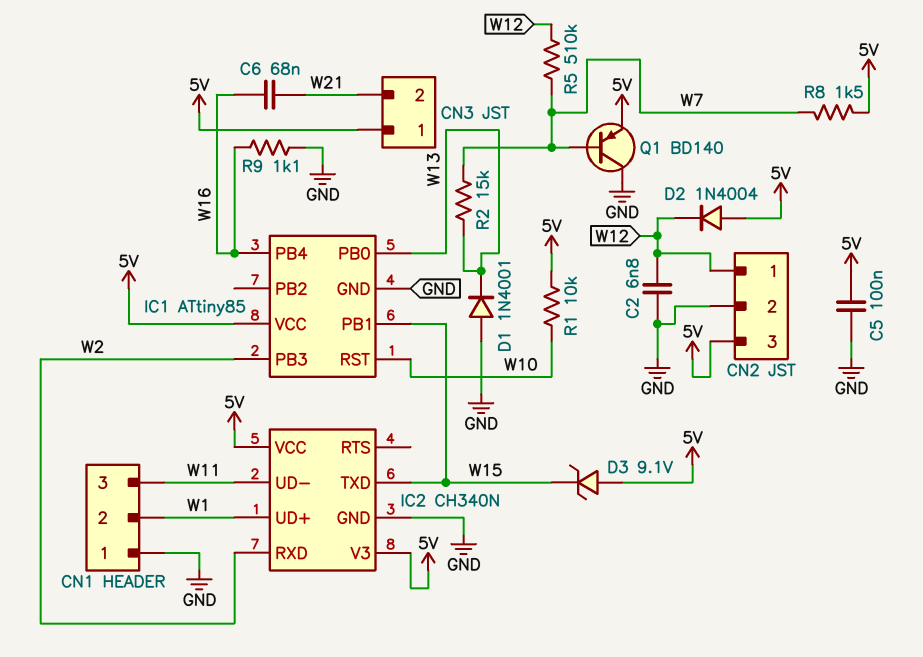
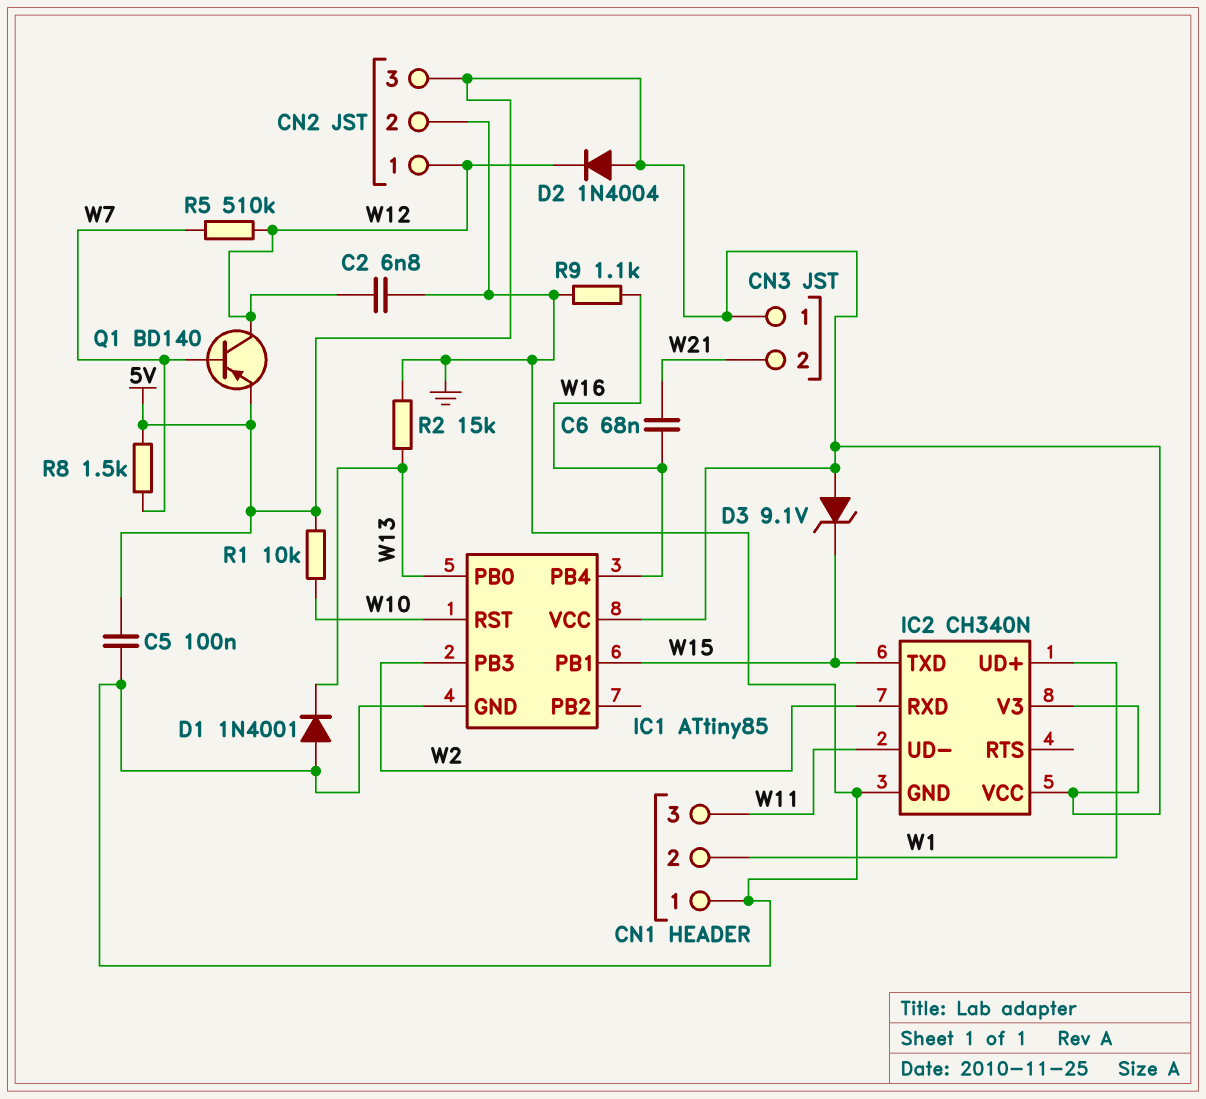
Q1: PNP BD140 (B W7, C GND, E 5V) -> PNP BD140 (B W7, C W12, E 5V)
R2: 15k (W7, W13) -> 15k (GND, W13)

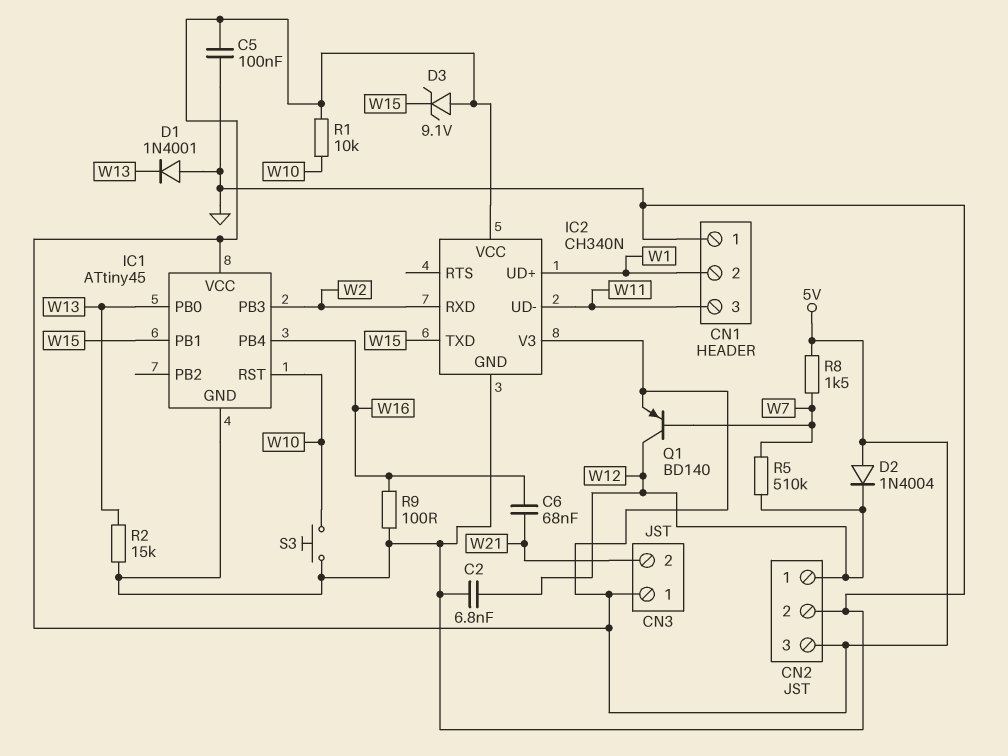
IC1: ATtiny85 -> ATtiny45
R9: 1.1k (GND, W16) -> 100 (GND, W16)
S3: none -> button (GND, W10)

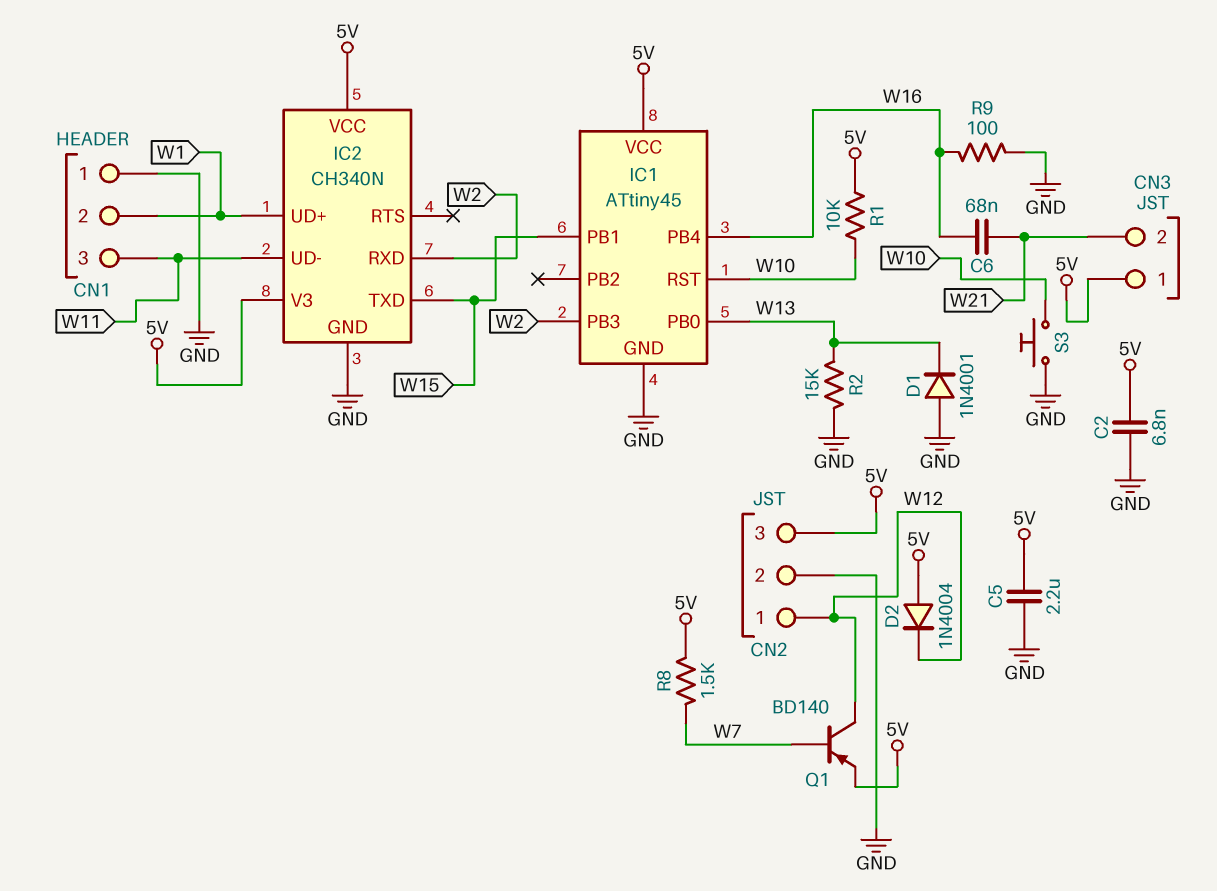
C2: 6.8nF (GND, W12) -> 6.8nF (5V, GND)
C5: 100nF (5V, GND) -> 2.2uF (5V, GND)
D3: zener 9.1V (A 5V, K W15) -> none
R5: 510k (W7, W12) -> none

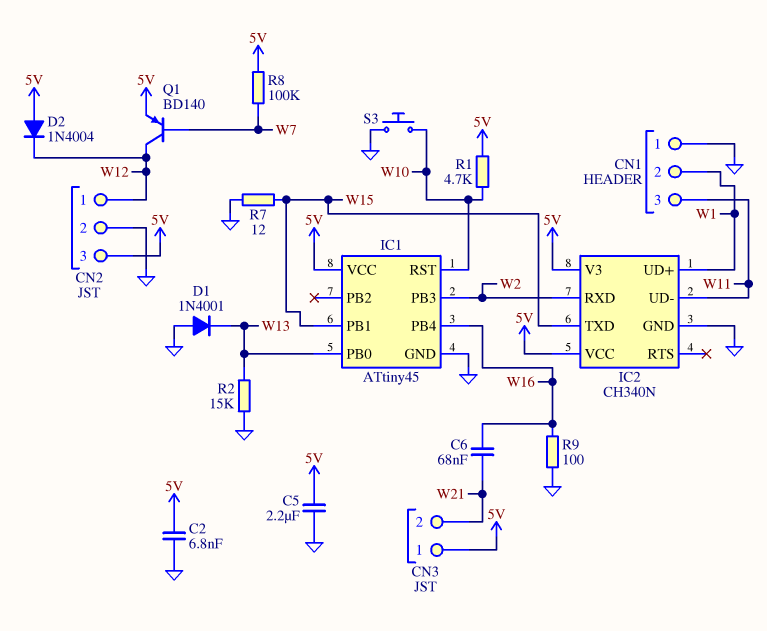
R1: 10k (5V, W10) -> 4.7k (5V, W10)
R7: none -> 12 (GND, W15)
R8: 1.5k (5V, W7) -> 100k (5V, W7)

